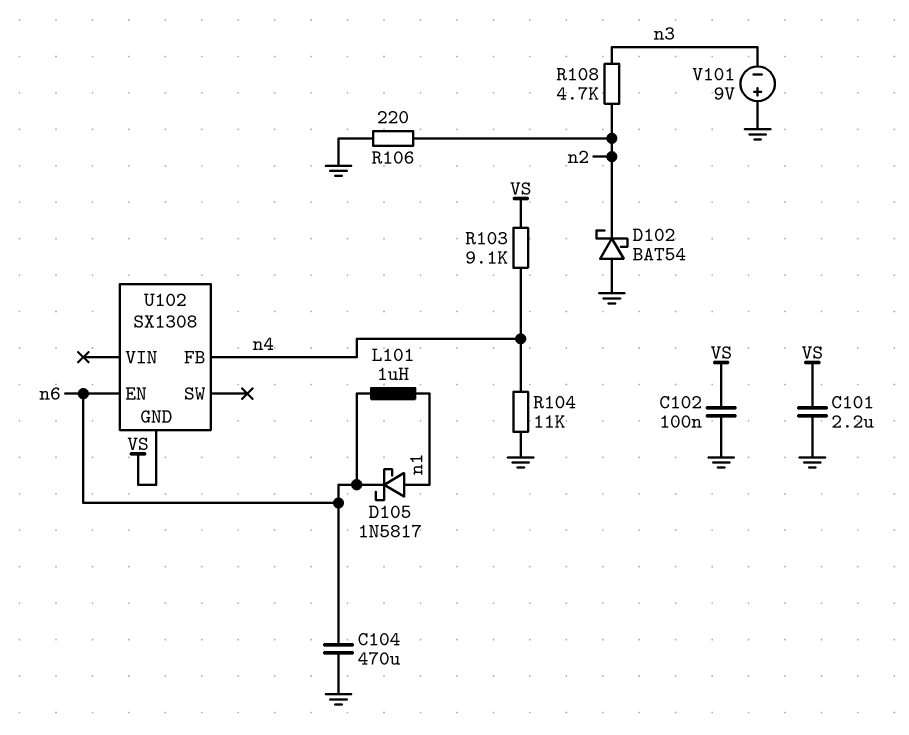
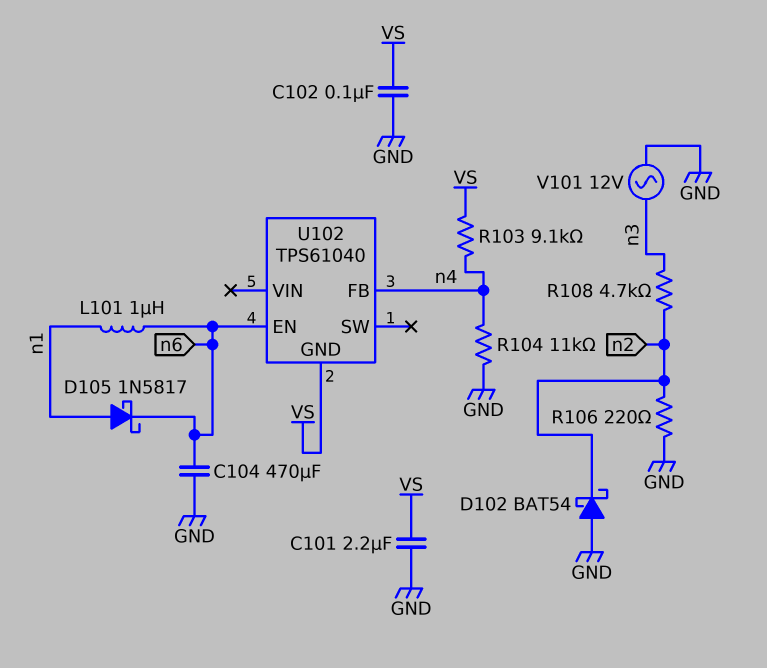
U102: SX1308 -> TPS61040
V101: 9V (plus GND, minus n3) -> AC 12V (GND, n3)

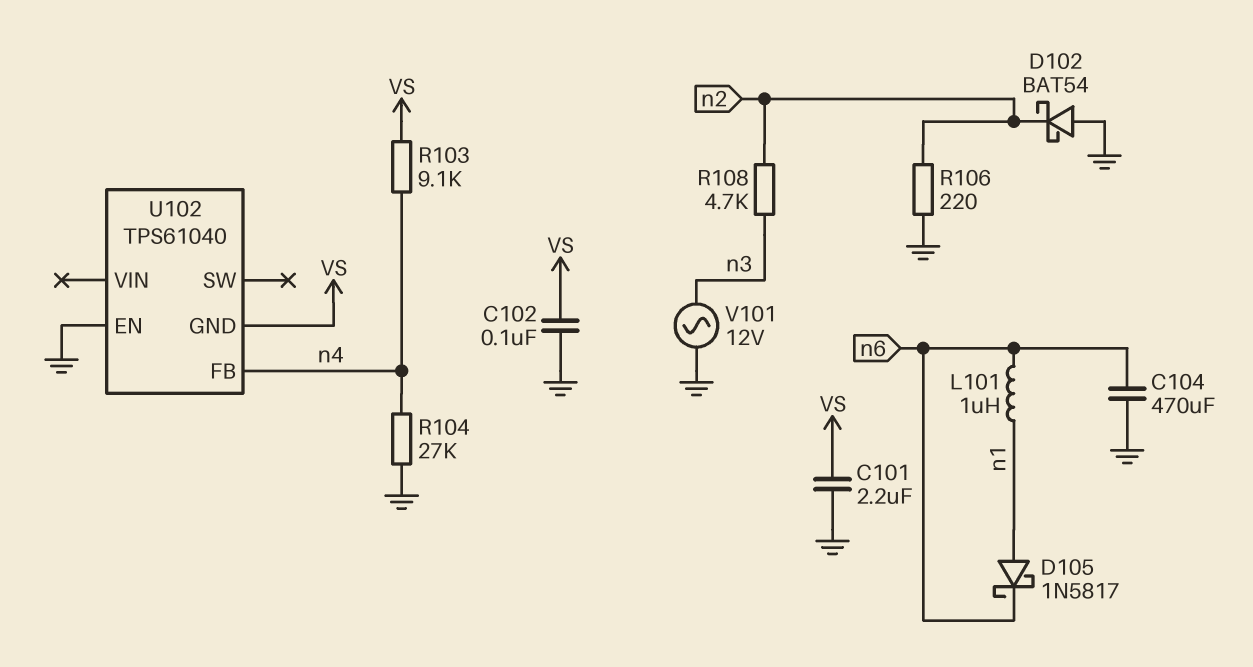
R104: 11k (GND, n4) -> 27k (GND, n4)
U102 pin EN: n6 -> GND

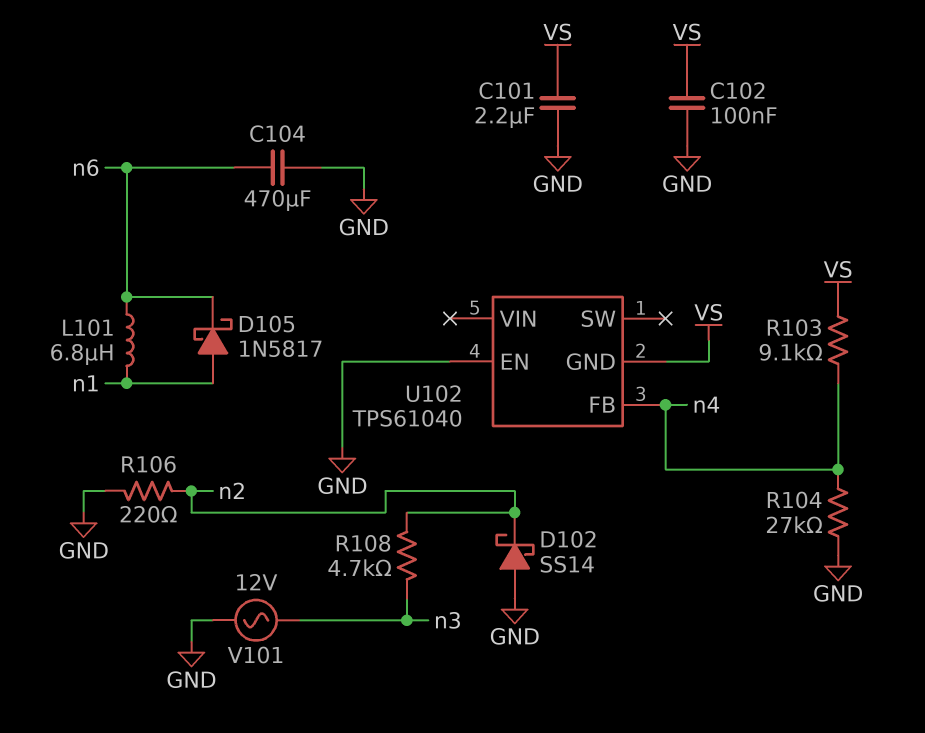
D102: schottky BAT54 (A GND, K n2) -> schottky SS14 (A GND, K n2)
L101: 1uH (n1, n6) -> 6.8uH (n1, n6)

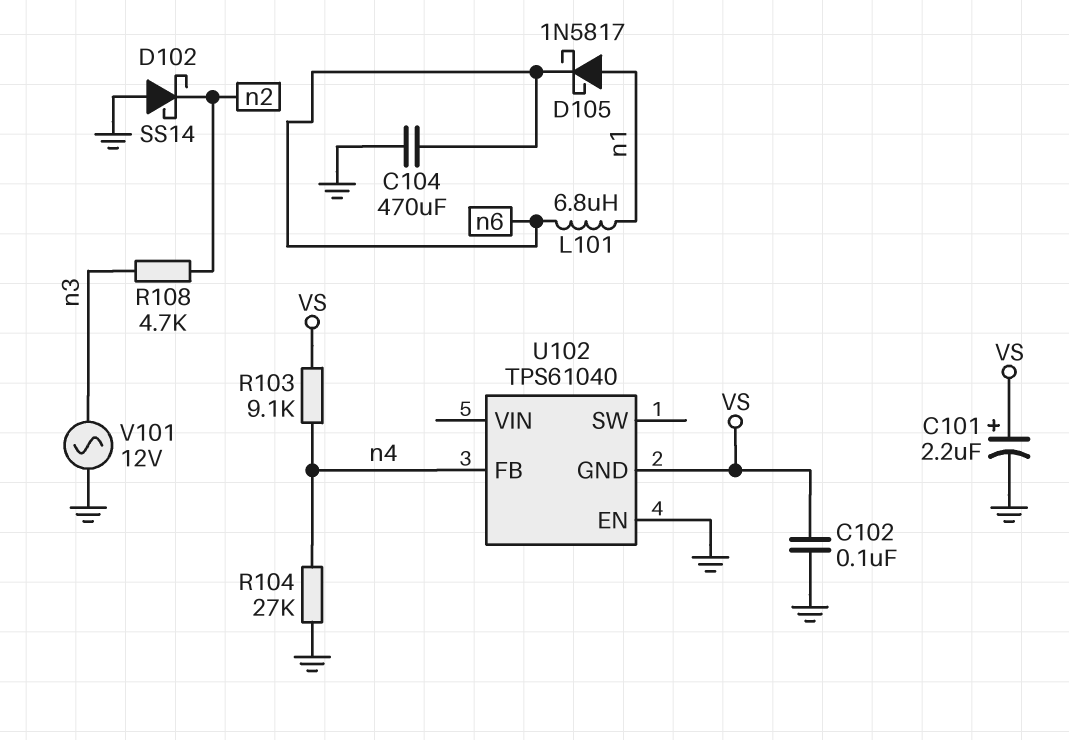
C101: 2.2uF (GND, VS) -> 2.2uF (plus VS, minus GND)
R106: 220 (GND, n2) -> none

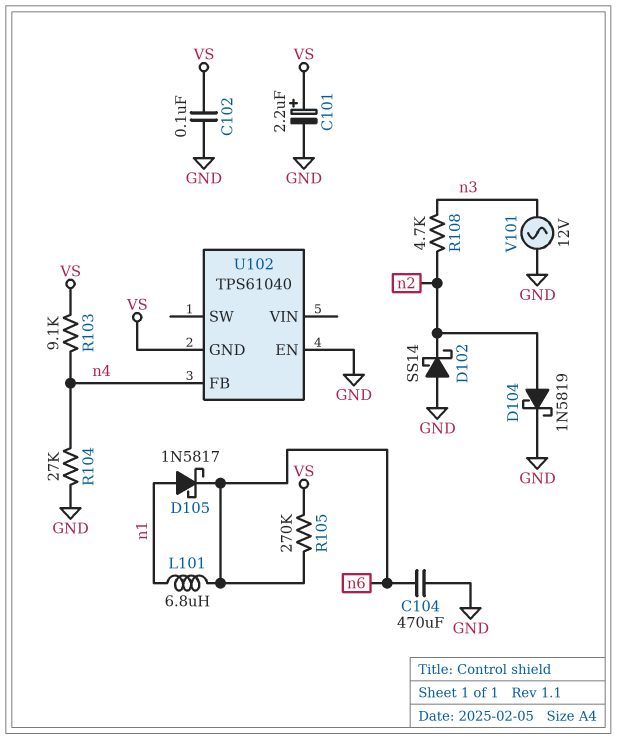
D104: none -> schottky 1N5819 (A n2, K GND)
R105: none -> 270k (VS, n6)

